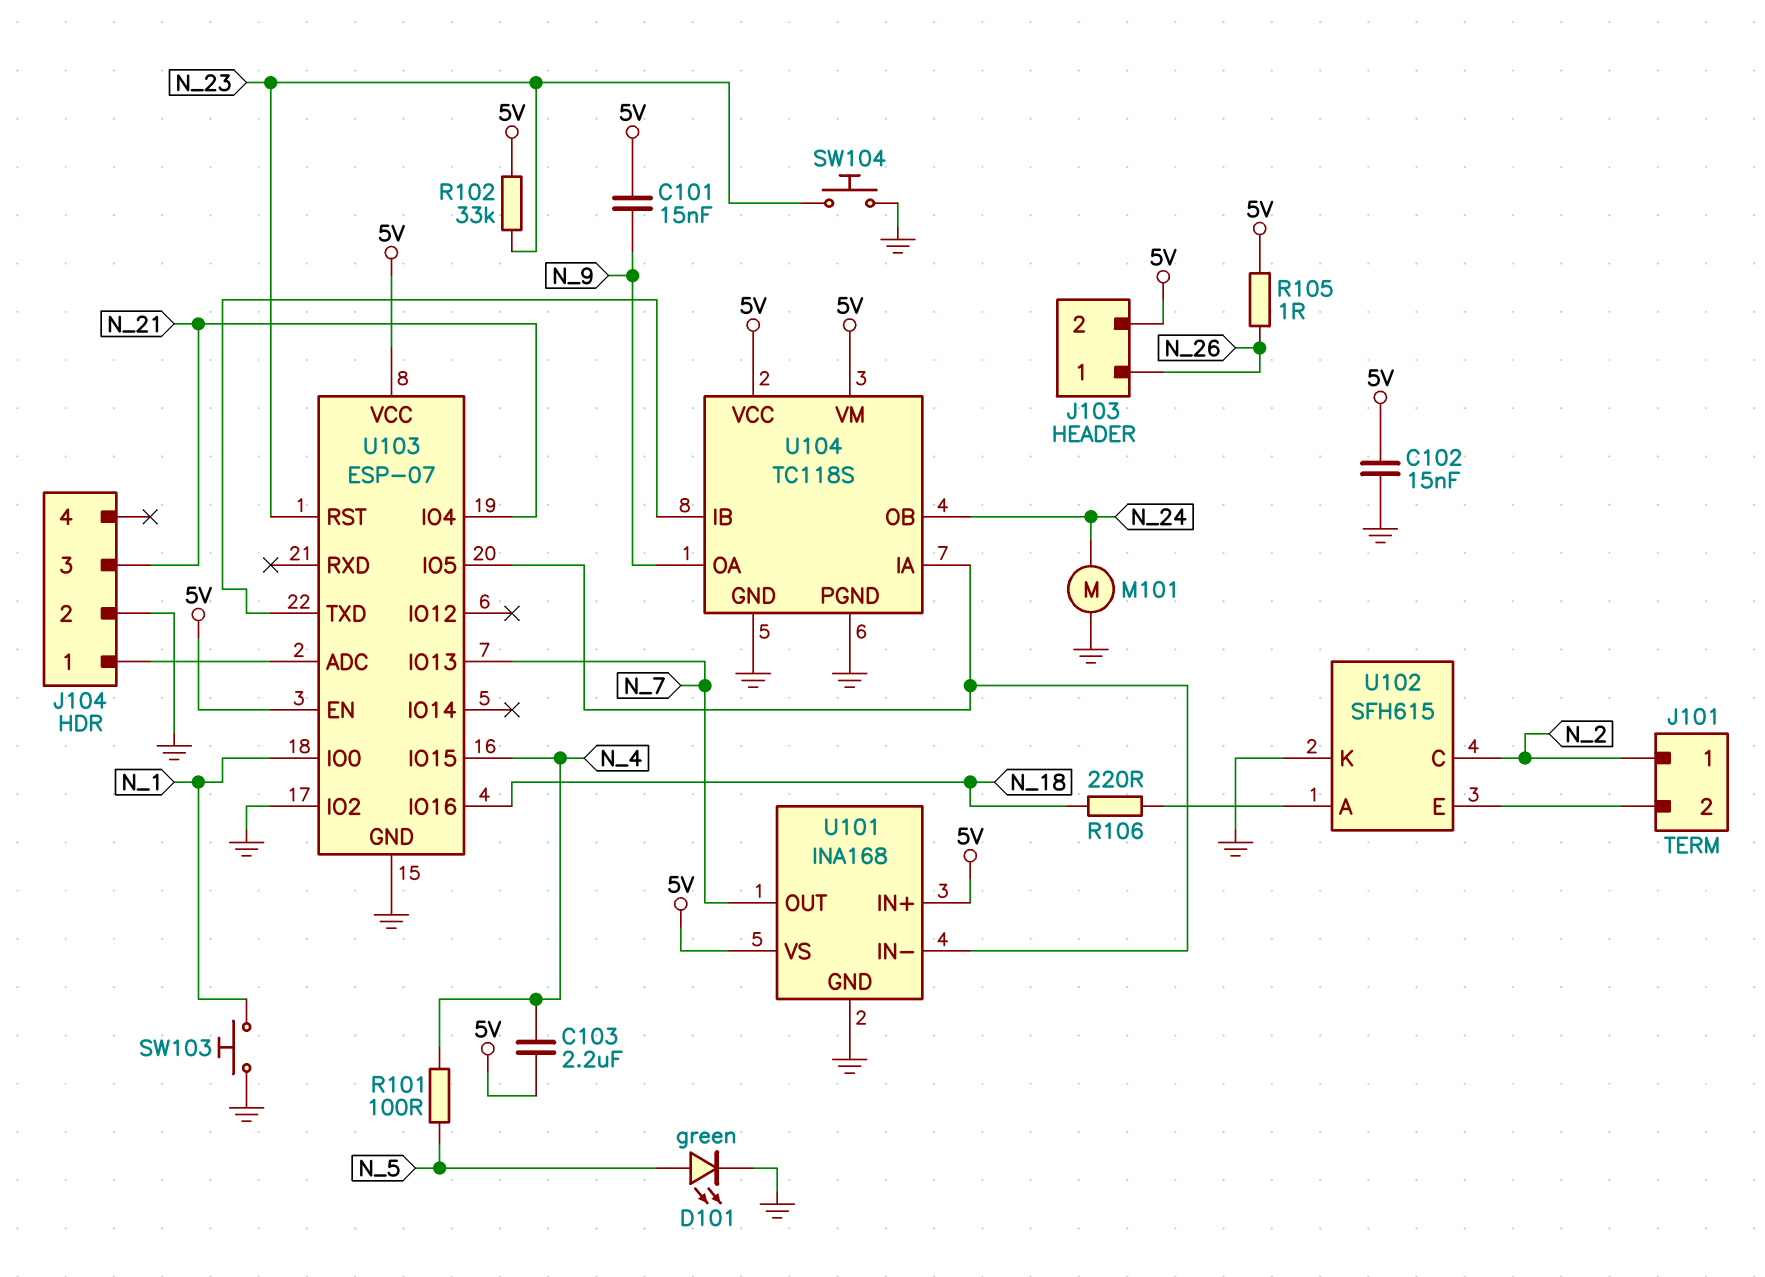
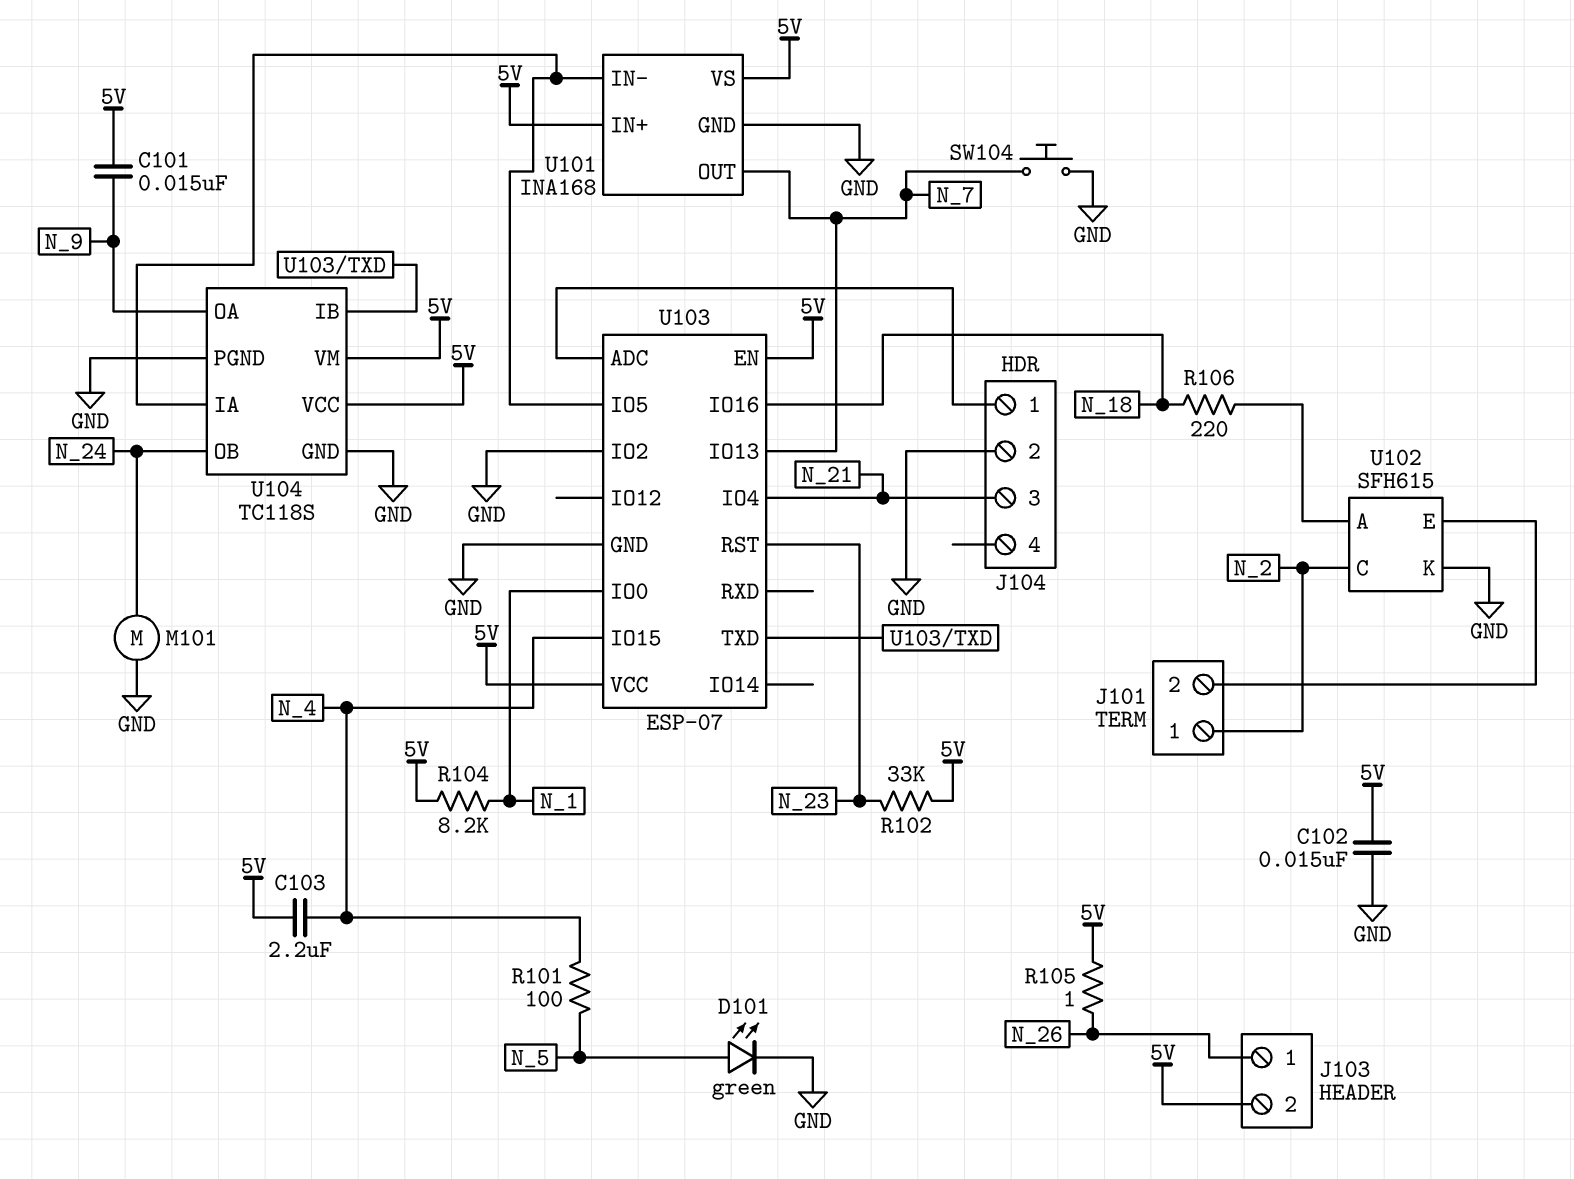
R104: none -> 8.2k (5V, N_1)
SW103: button (GND, N_1) -> none
SW104: button (GND, N_23) -> button (GND, N_7)

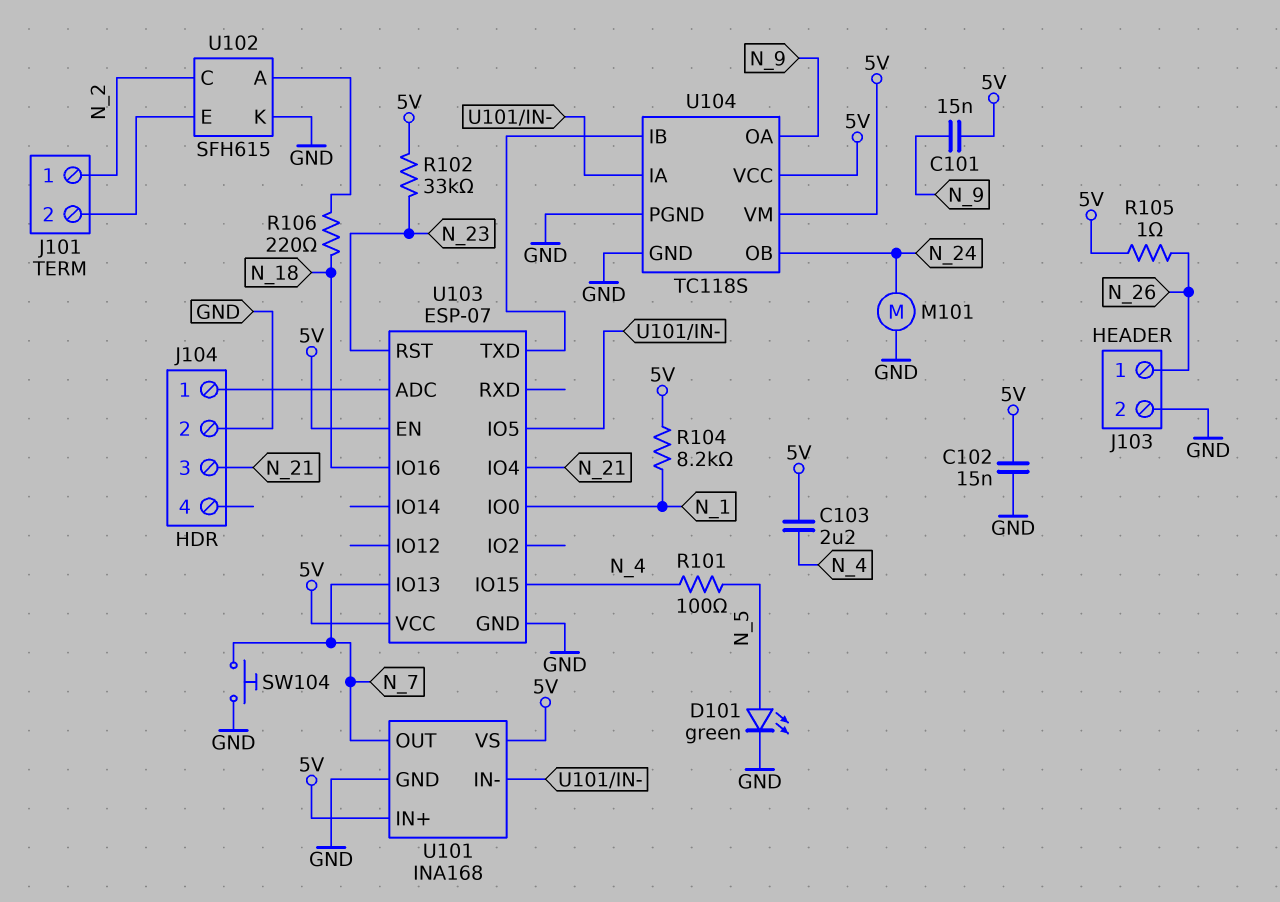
J103 pin 2: 5V -> GND
U103 pin IO2: GND -> none

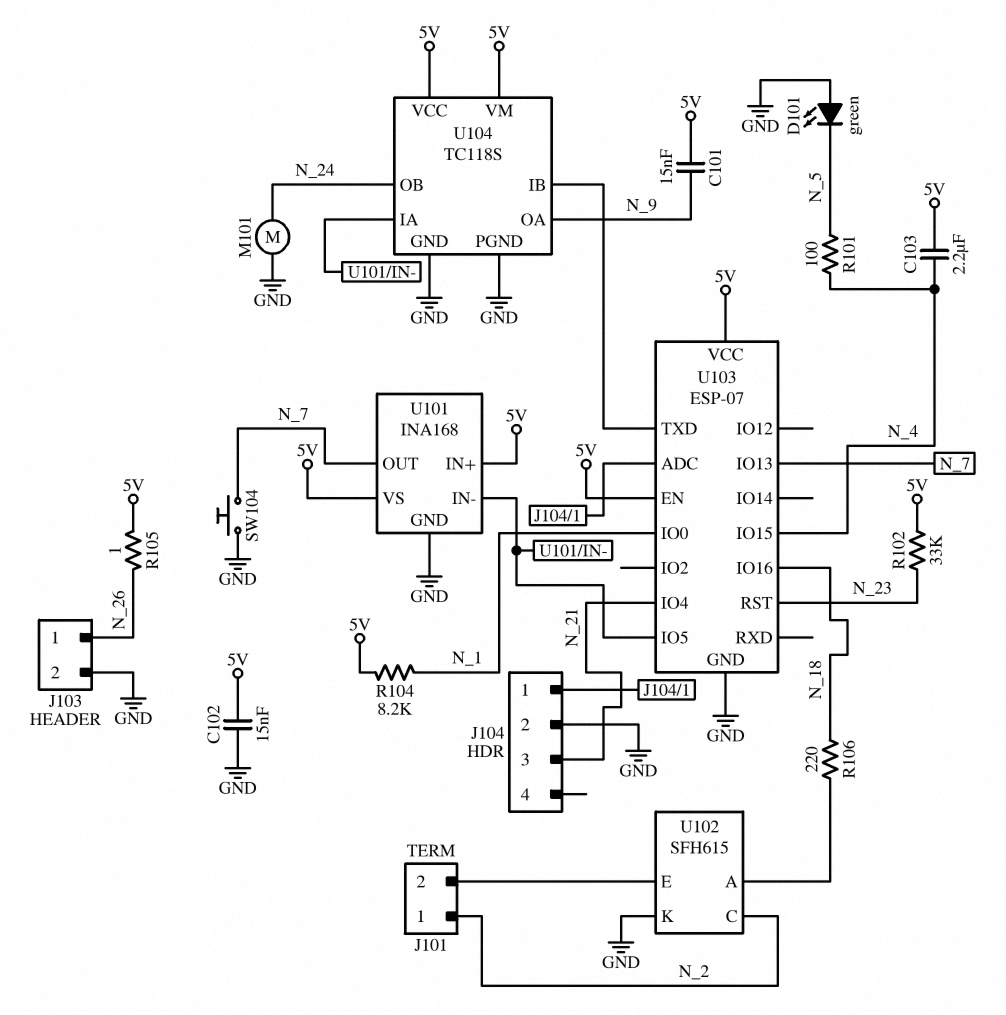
D101: LED green (A N_5, K GND) -> LED green (A GND, K N_5)

